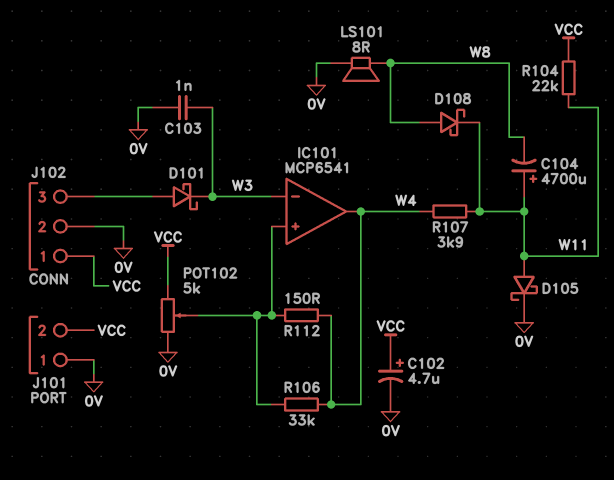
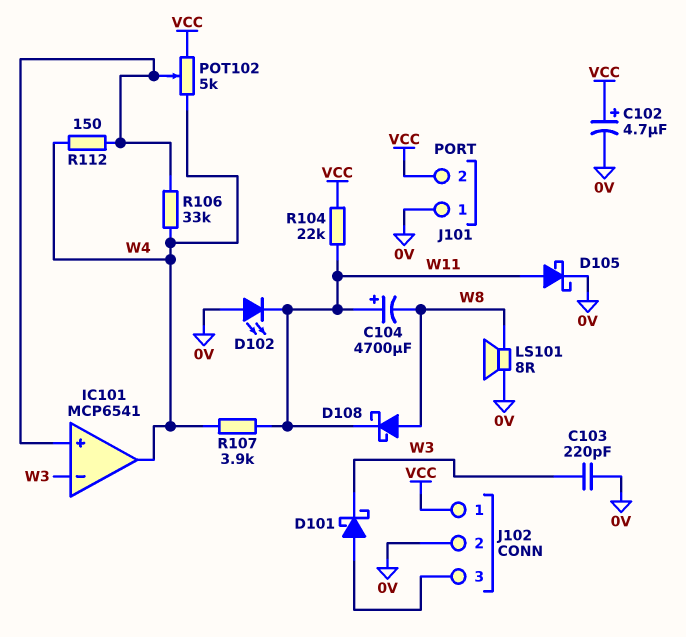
C103: 1nF (0V, W3) -> 220pF (0V, W3)
D102: none -> LED (A 0V, K W11)
POT102: 5k (0V, VCC, wiper IC101/in+) -> 5k (VCC, W4, wiper IC101/in+)

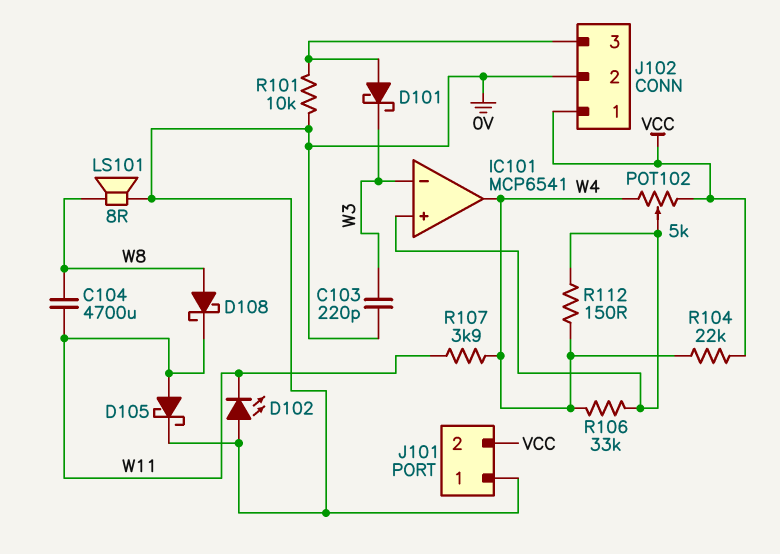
C102: 4.7uF (plus VCC, minus 0V) -> none
C104: 4700uF (plus W11, minus W8) -> 4700uF (W8, W11)
R101: none -> 10k (0V, J102/3)
R104: 22k (VCC, W11) -> 22k (VCC, W4)

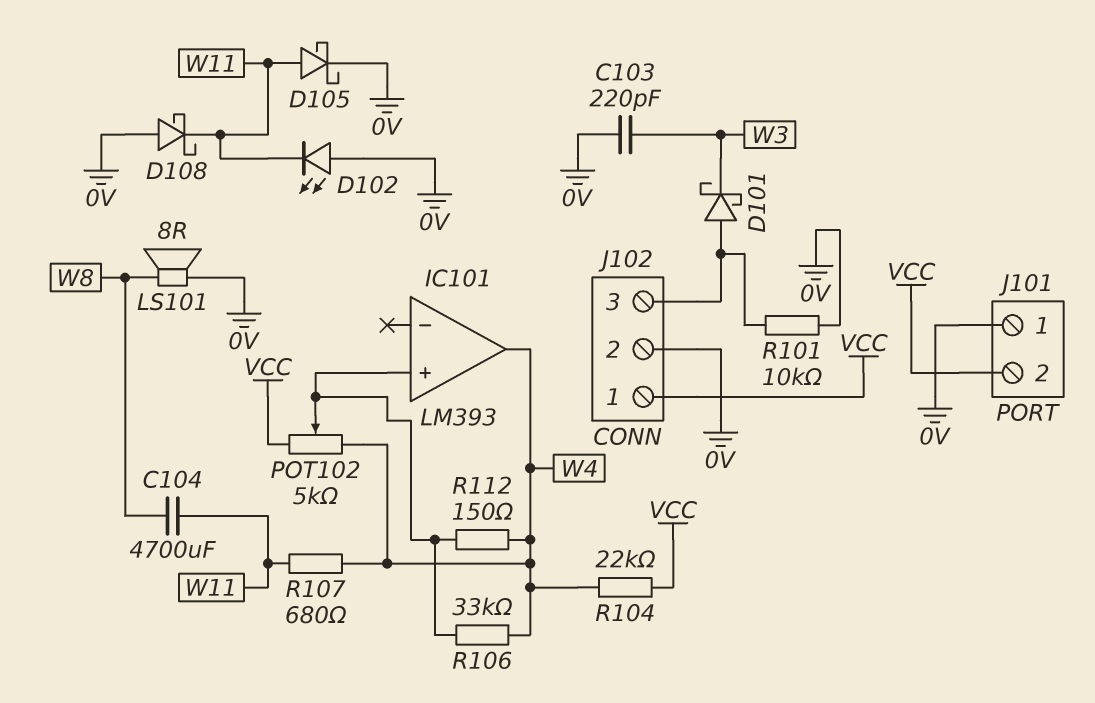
D108: schottky (A W8, K W11) -> schottky (A 0V, K W11)
IC101: MCP6541 -> LM393
IC101 pin in-: W3 -> none
R107: 3.9k (W4, W11) -> 680 (W4, W11)

